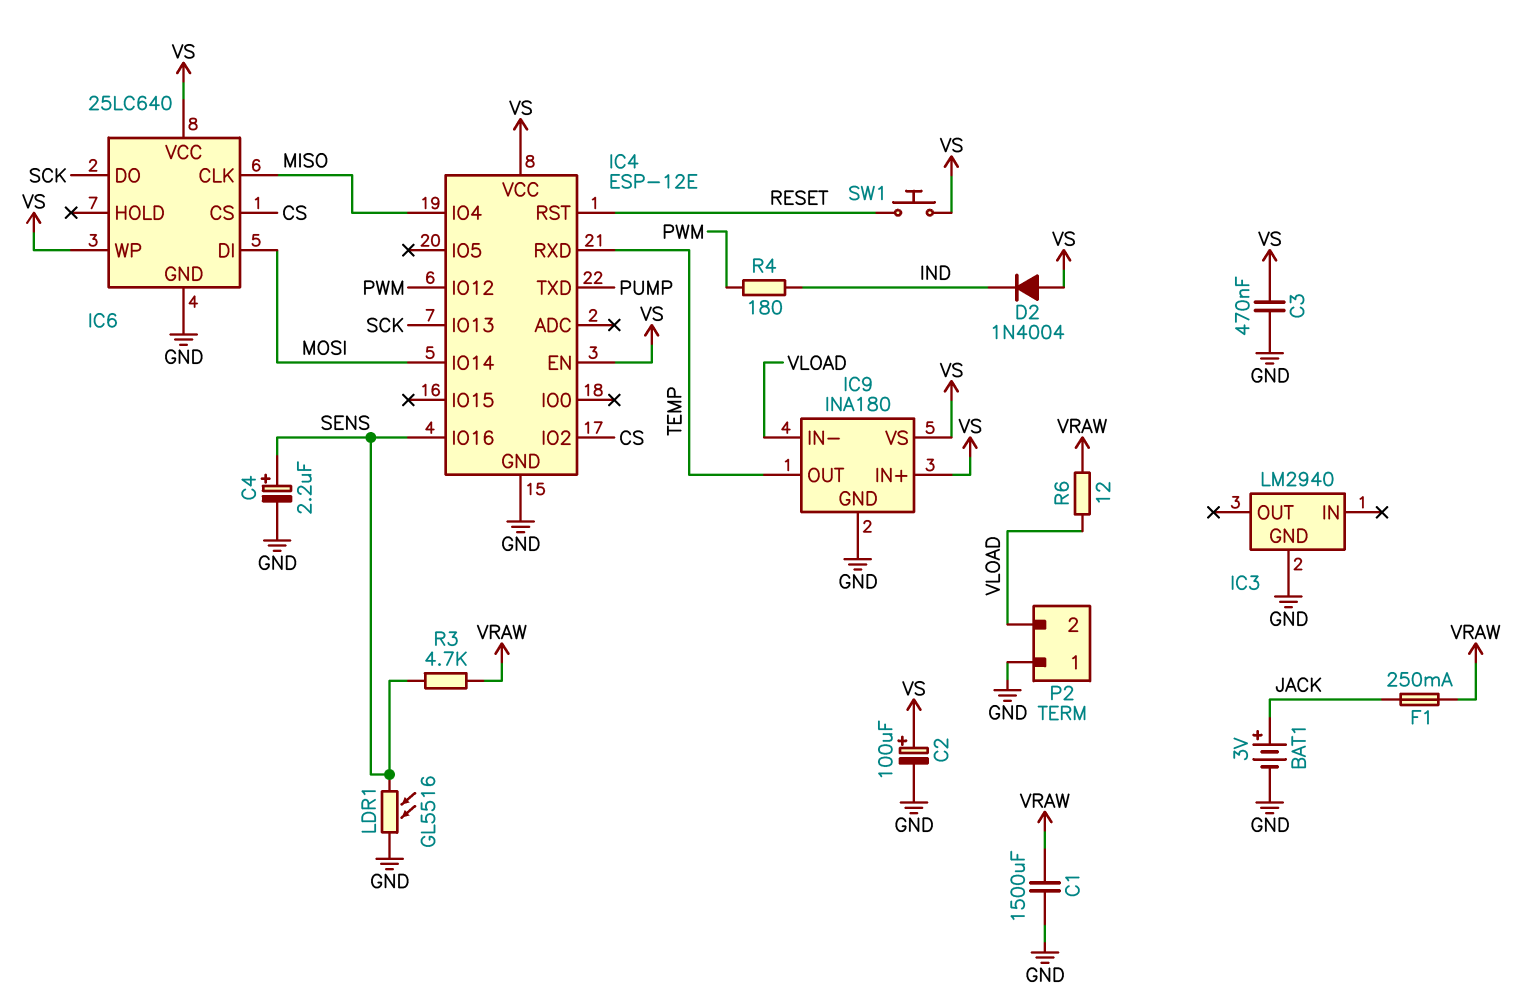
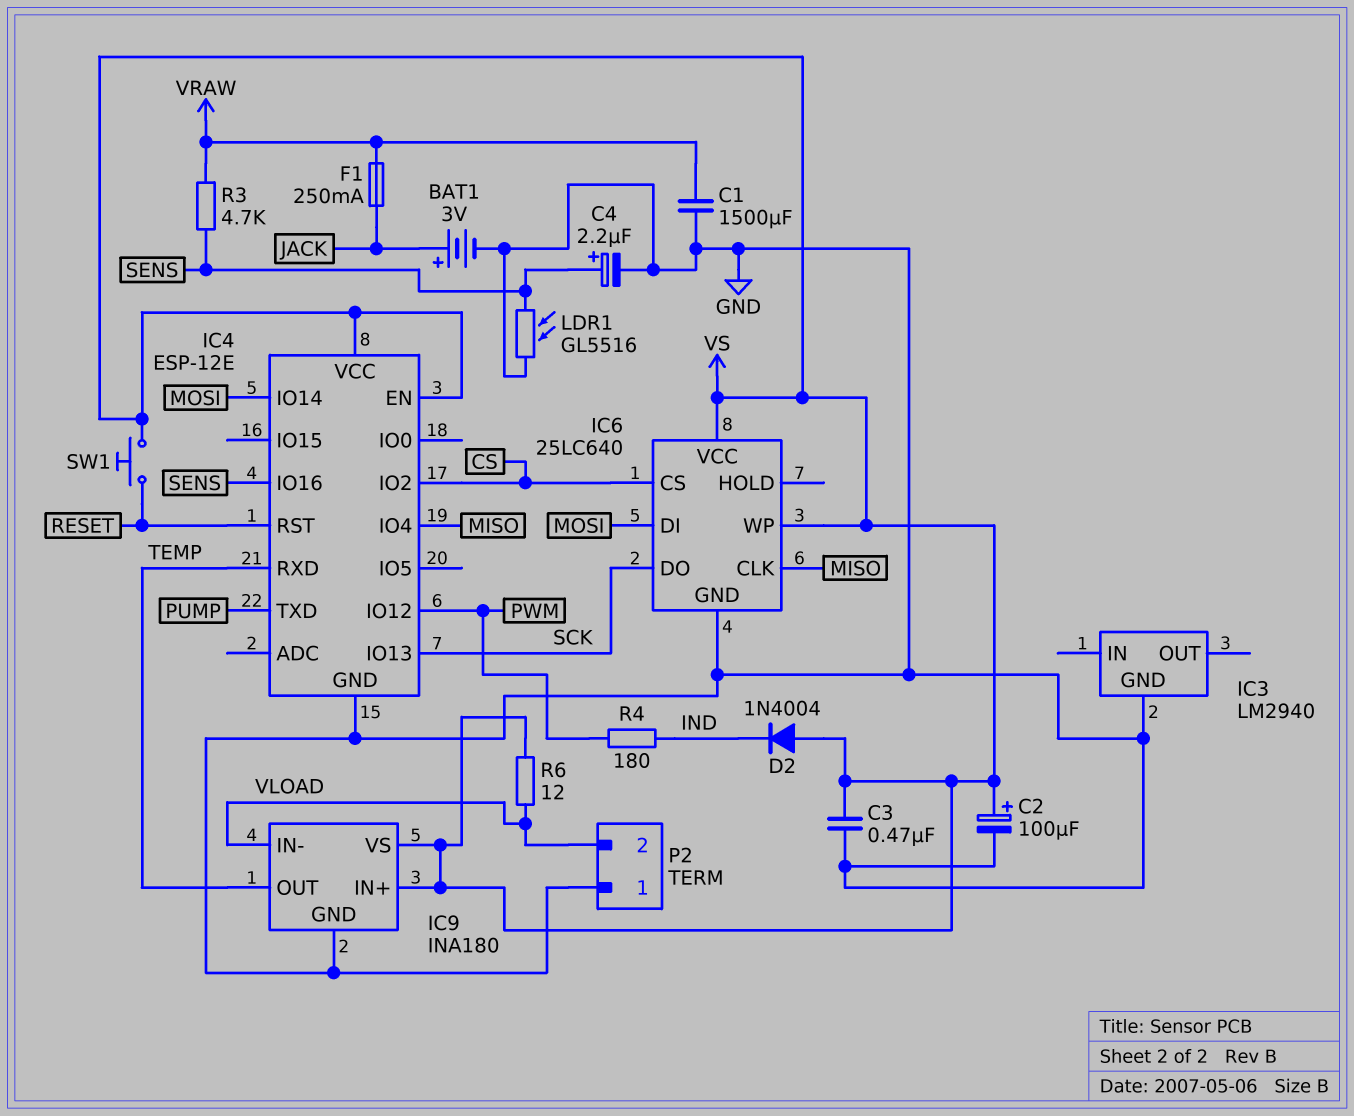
R6: 12 (VLOAD, VRAW) -> 12 (VLOAD, VS)

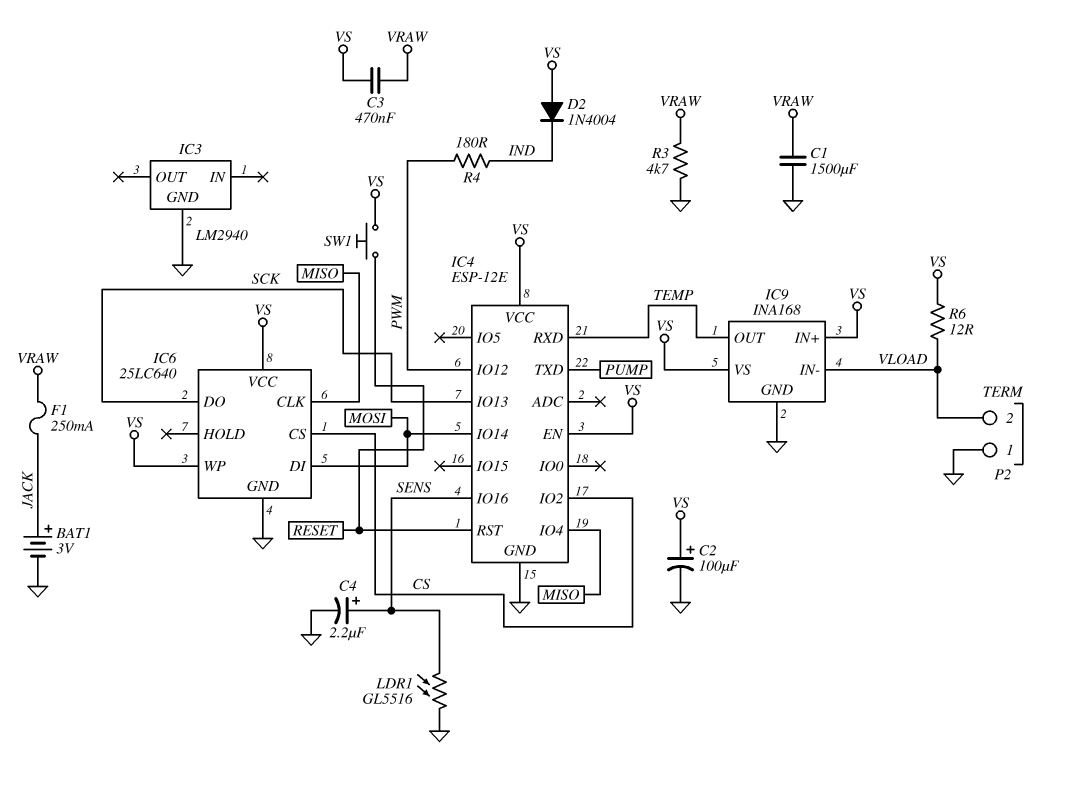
C3: 470nF (GND, VS) -> 470nF (VRAW, VS)
IC9: INA180 -> INA168
R3: 4.7k (SENS, VRAW) -> 4.7k (GND, VRAW)

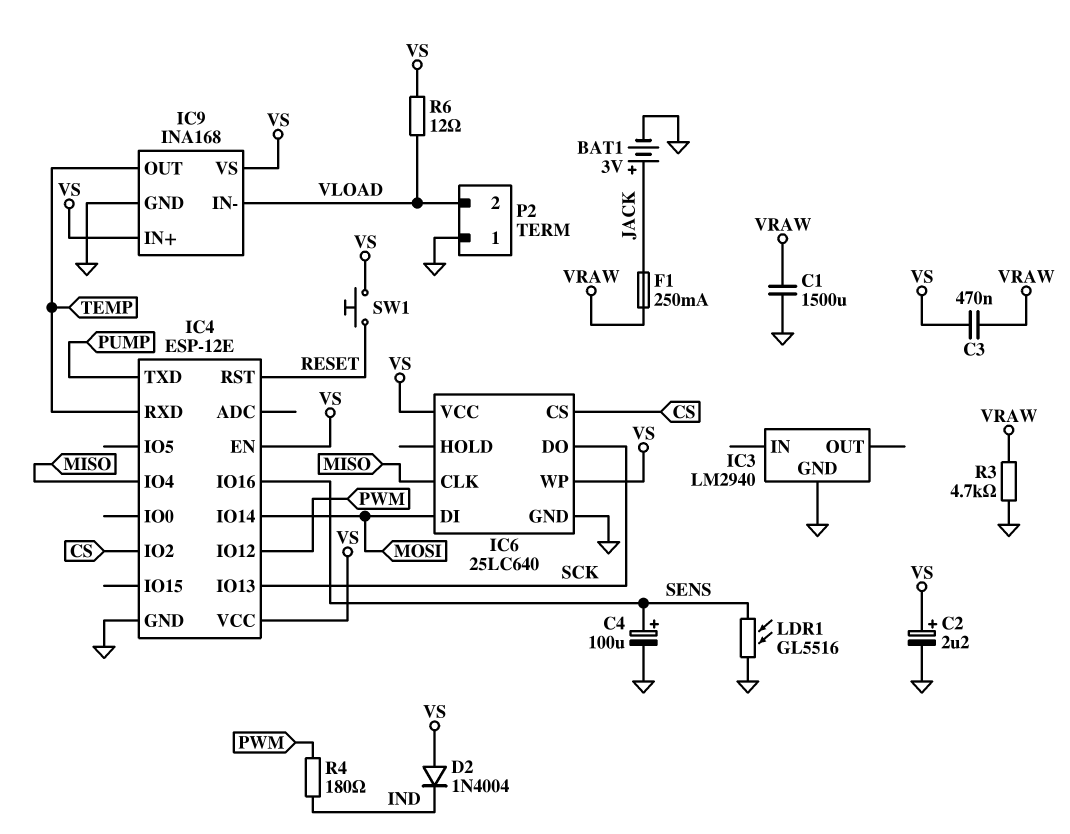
C2: 100uF (plus VS, minus GND) -> 2.2uF (plus VS, minus GND)
C4: 2.2uF (plus SENS, minus GND) -> 100uF (plus SENS, minus GND)

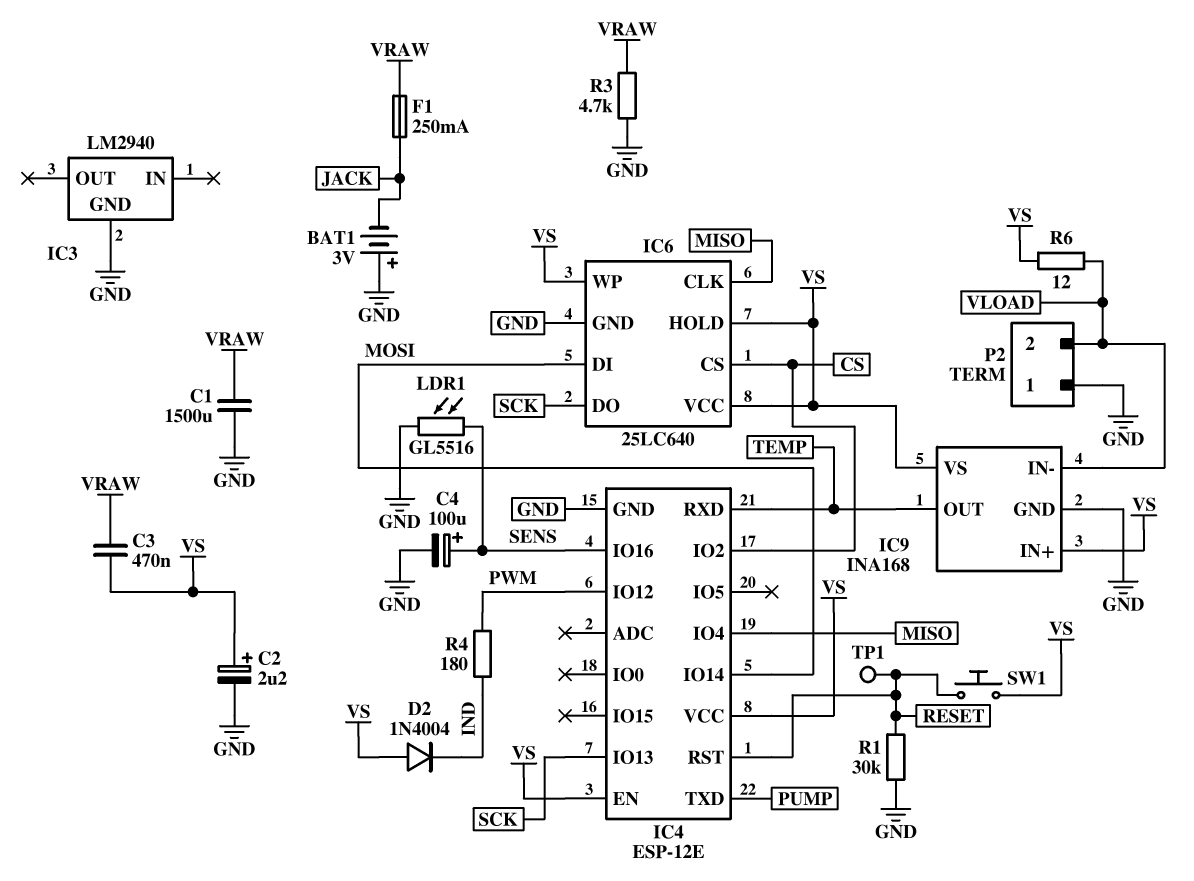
BAT1: 3V (plus JACK, minus GND) -> 3V (plus GND, minus JACK)
IC6 pin HOLD: none -> VS
R1: none -> 30k (GND, RESET)
TP1: none -> test point (RESET)

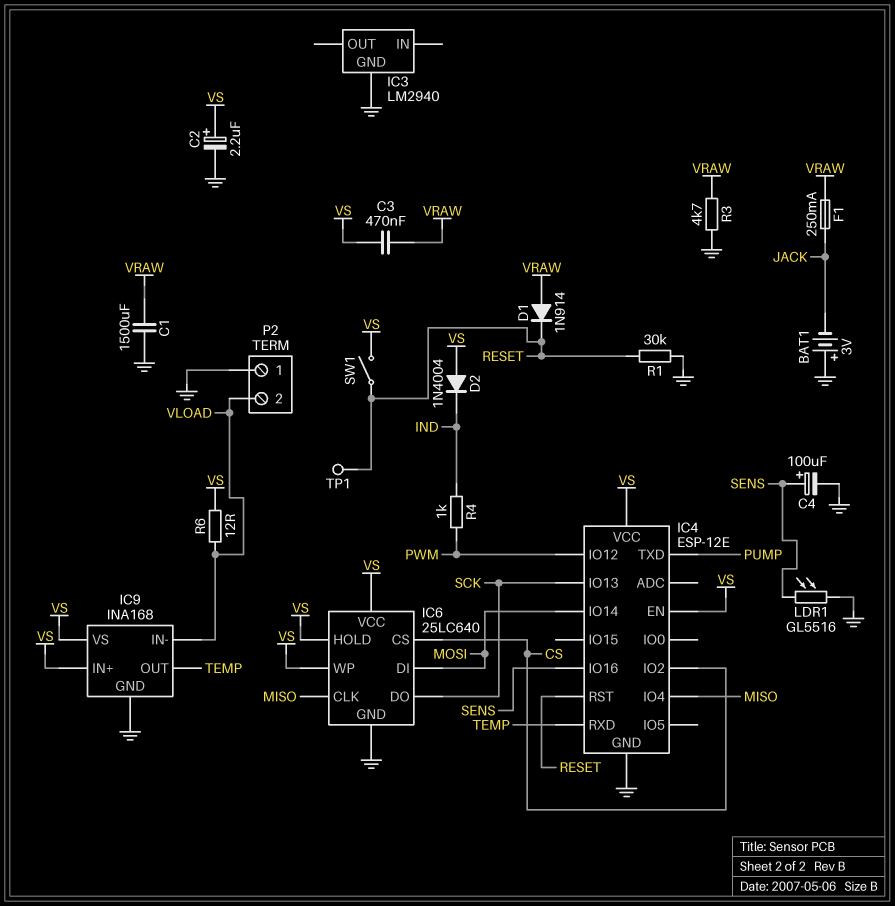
D1: none -> diode 1N914 (A VRAW, K RESET)
R4: 180 (IND, PWM) -> 1k (IND, PWM)
SW1: button (RESET, VS) -> switch (RESET, VS)

